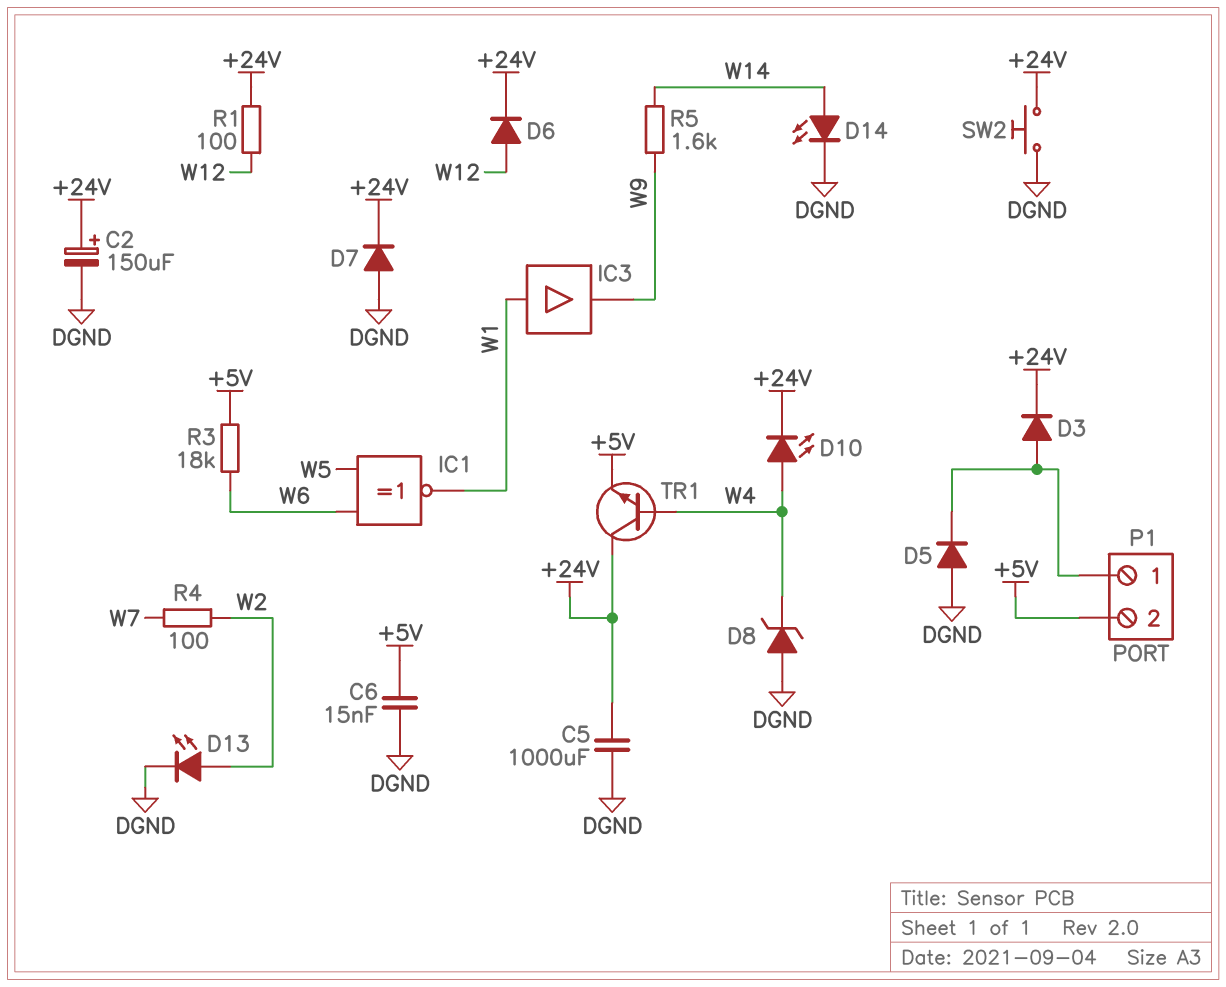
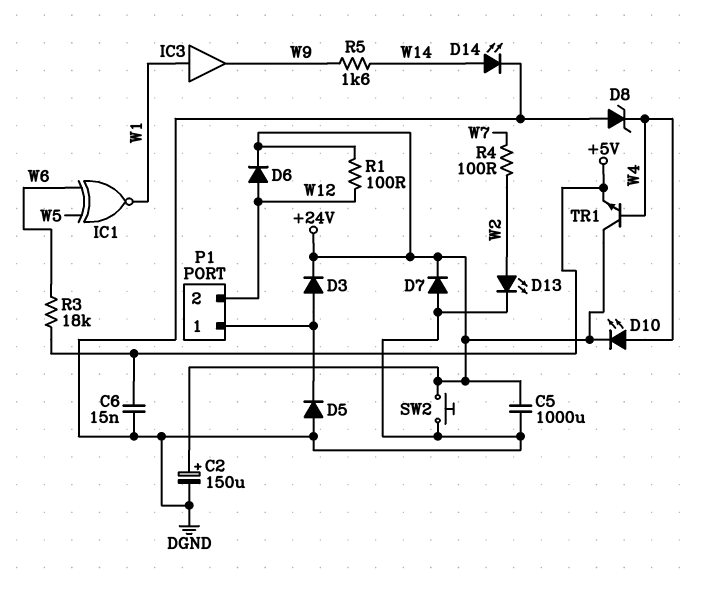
P1 pin 2: +5V -> W12

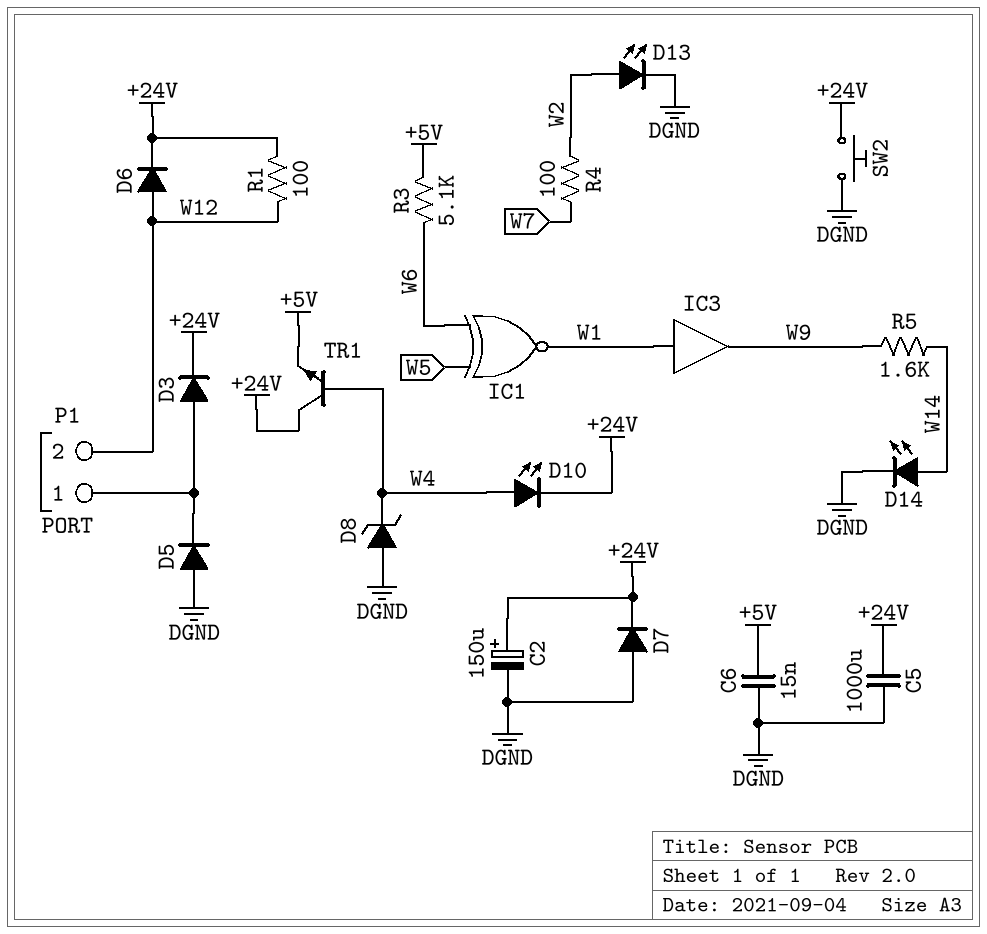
R3: 18k (+5V, W6) -> 5.1k (+5V, W6)

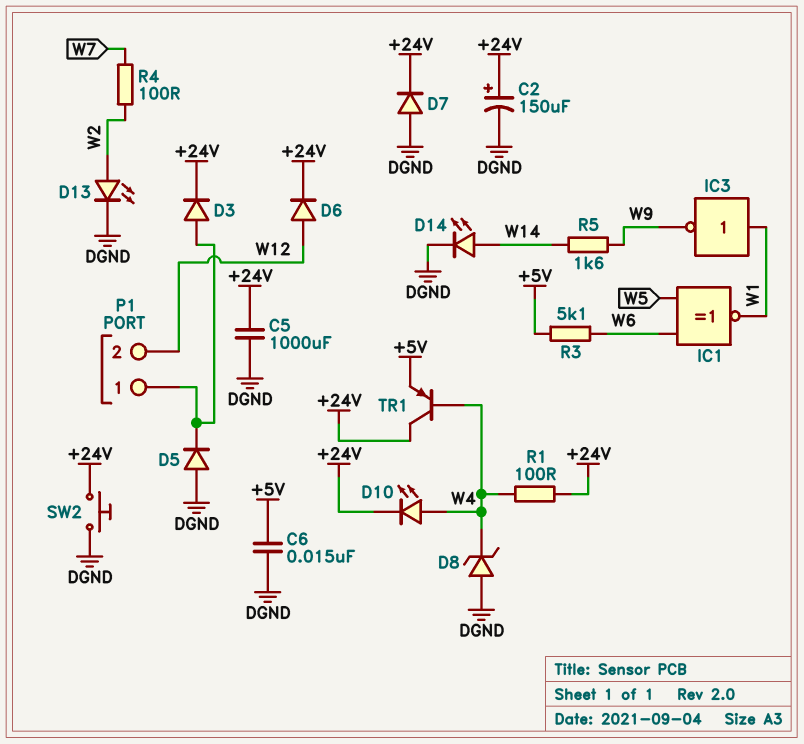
IC3: buffer (in W1, out W9) -> NOT (in W1, out W9)
R1: 100 (+24V, W12) -> 100 (+24V, W4)
TR1: NPN (B W4, C +24V, E +5V) -> PNP (B W4, C +24V, E +5V)

